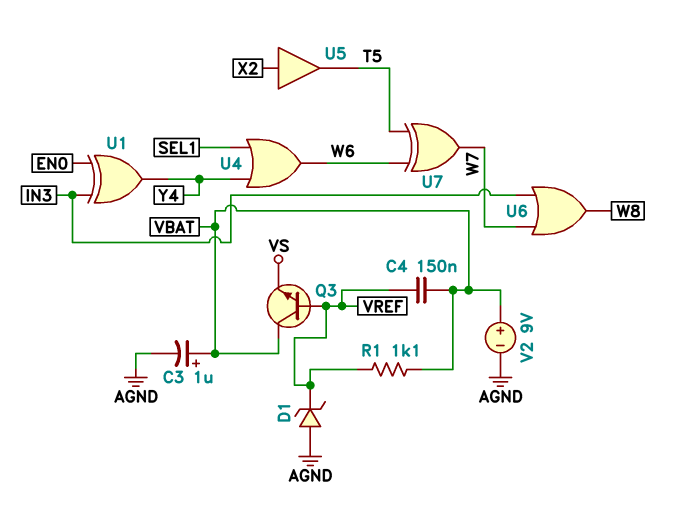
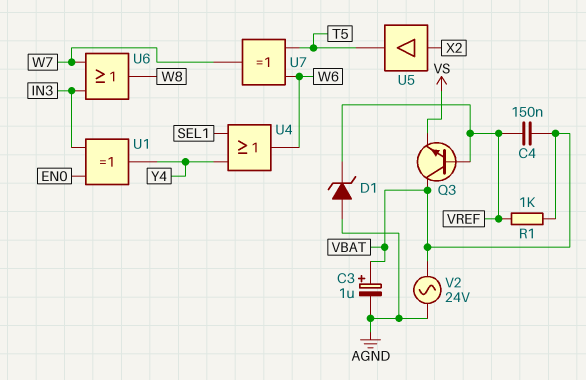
R1: 1.1k (VBAT, VREF) -> 1k (VBAT, VREF)
V2: 9V (plus VBAT, minus AGND) -> AC 24V (AGND, VBAT)

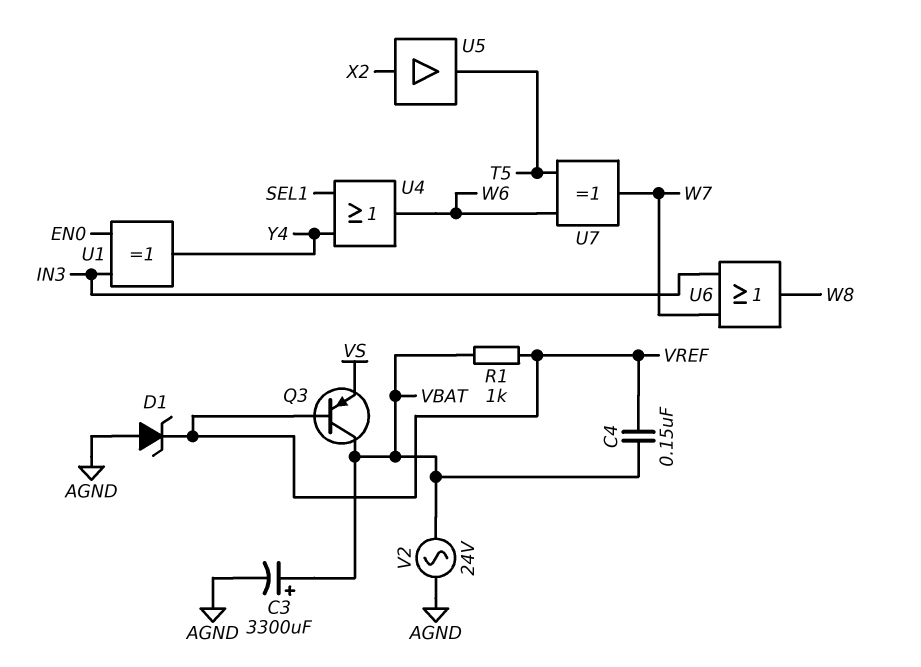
C3: 1uF (plus VBAT, minus AGND) -> 3300uF (plus VBAT, minus AGND)
Q3: NPN (B VREF, C VBAT, E VS) -> PNP (B VREF, C VBAT, E VS)

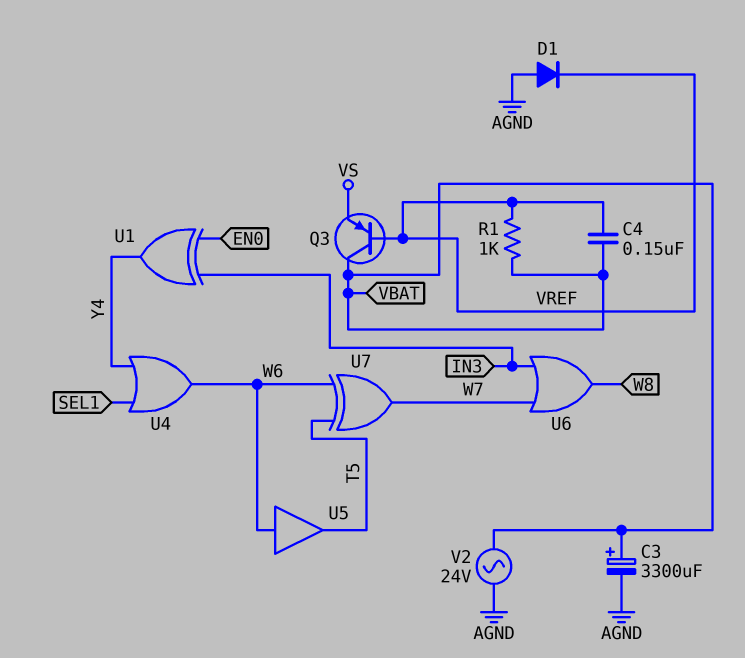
D1: zener (A AGND, K VREF) -> diode (A AGND, K VREF)
U5: buffer (in X2, out T5) -> buffer (in W6, out T5)

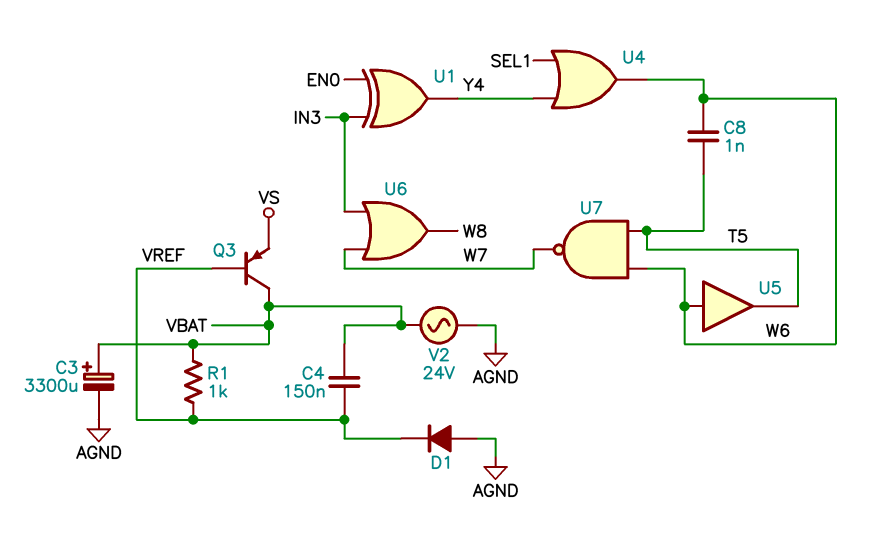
C8: none -> 1nF (T5, W6)
U7: XOR (in T5, in W6, out W7) -> NAND (in T5, in W6, out W7)

